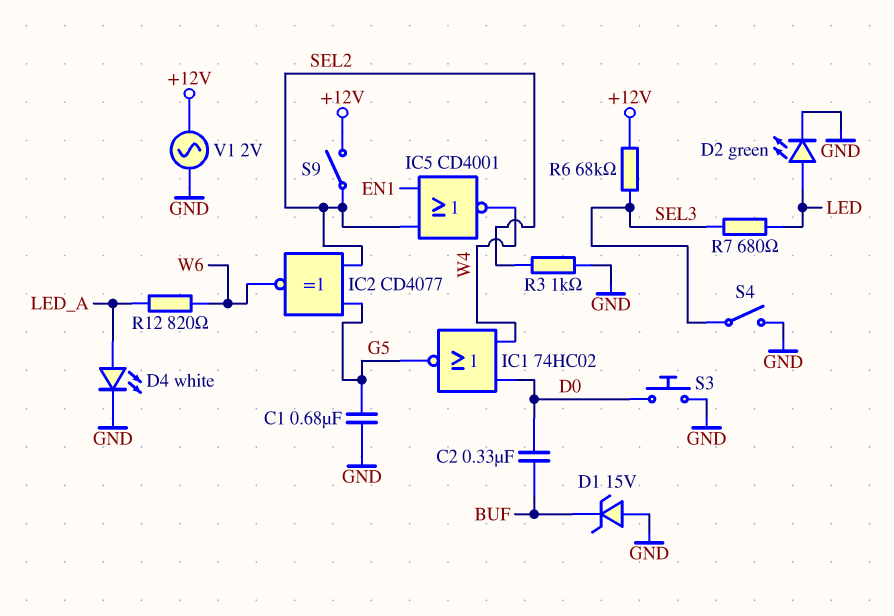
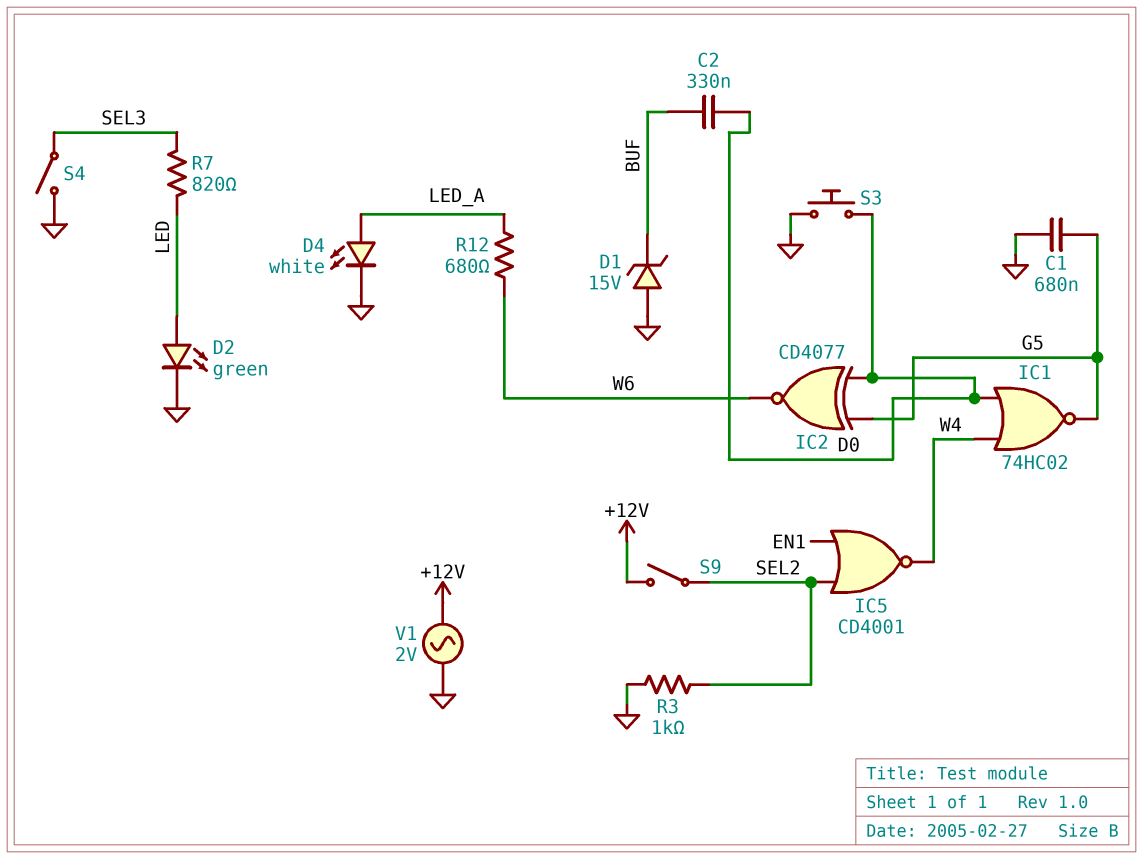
IC2: XNOR CD4077 (in G5, in SEL2, out W6) -> XNOR CD4077 (in D0, in G5, out W6)
R6: 68k (+12V, SEL3) -> none
R7: 680 (LED, SEL3) -> 820 (LED, SEL3)
R12: 820 (LED_A, W6) -> 680 (LED_A, W6)

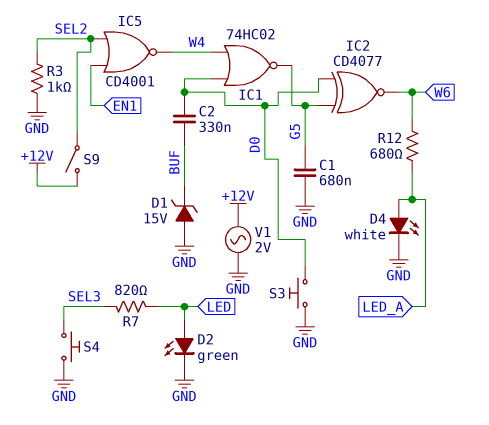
S4: switch (GND, SEL3) -> button (GND, SEL3)

